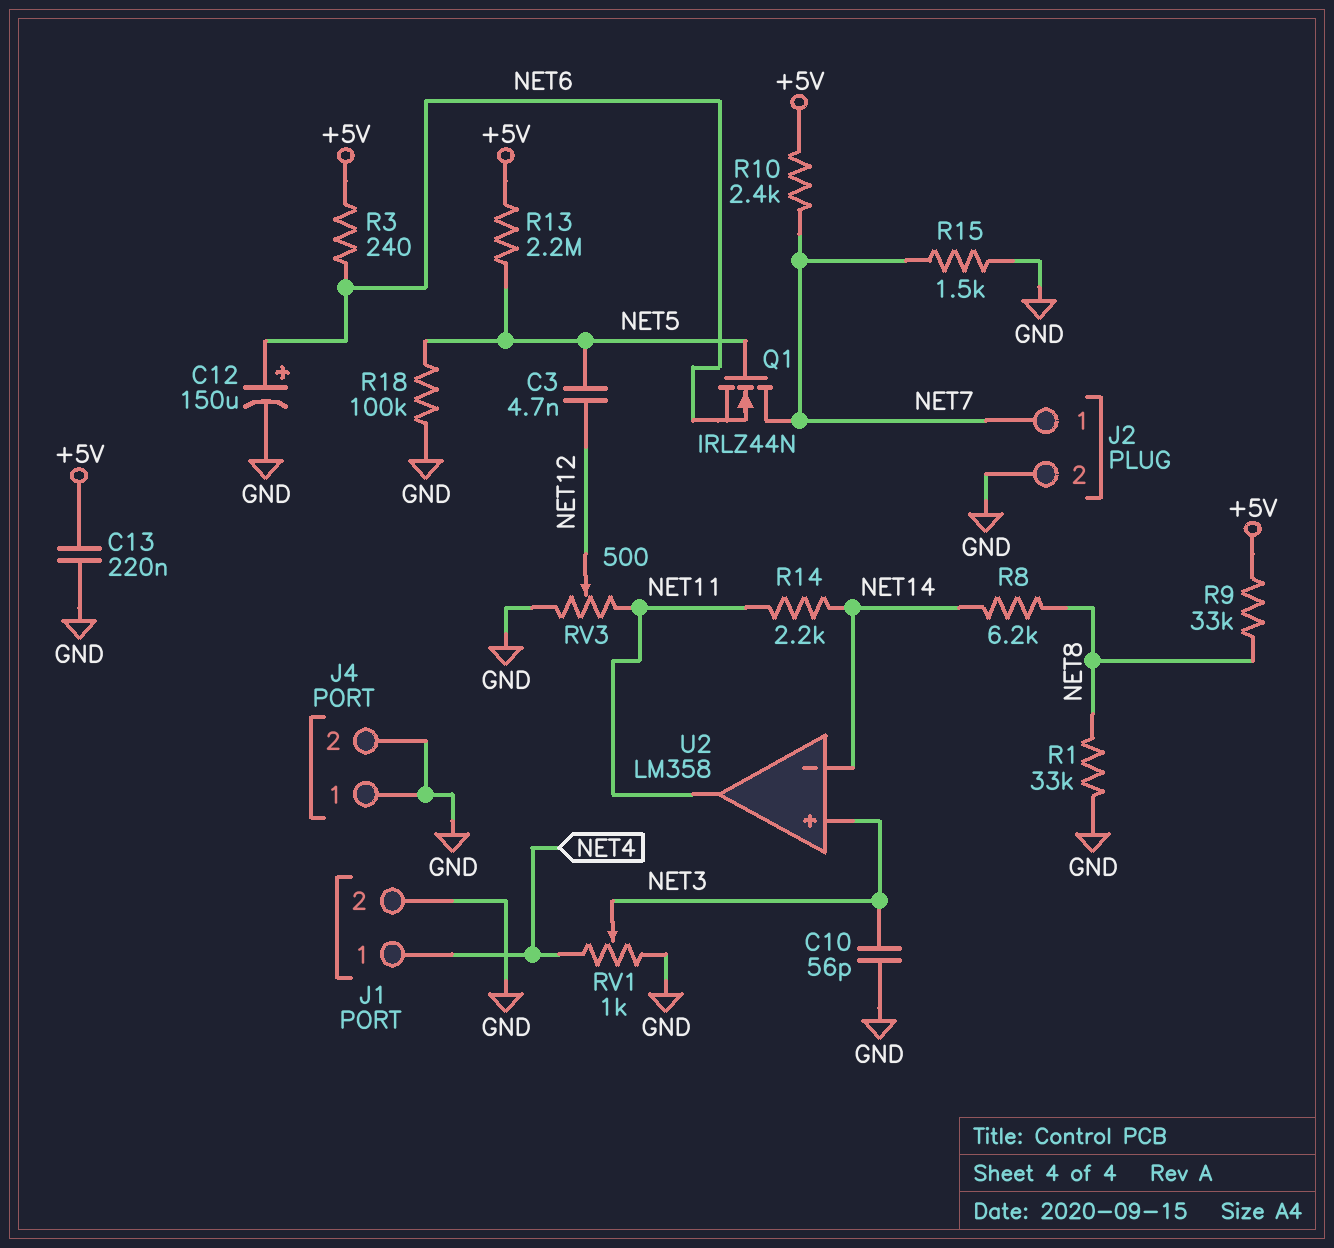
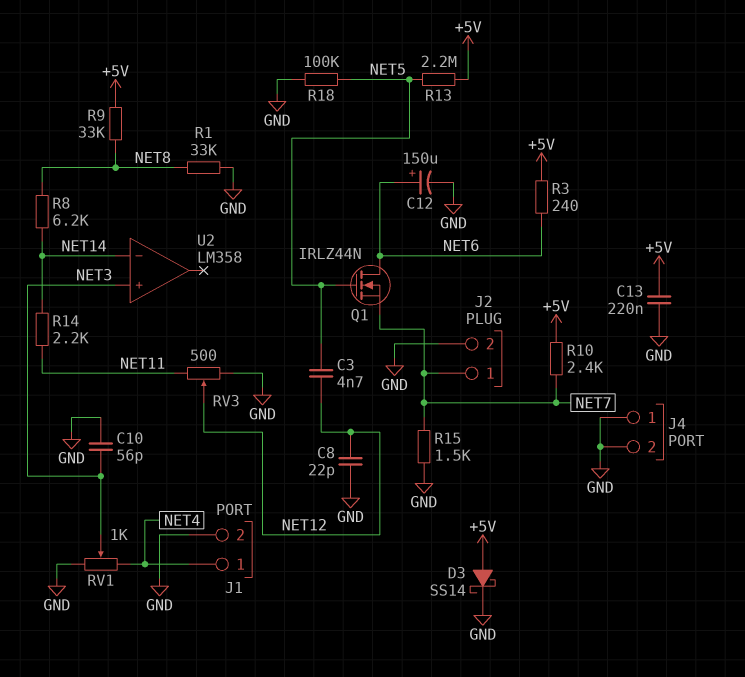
C8: none -> 22pF (GND, NET12)
D3: none -> schottky SS14 (A +5V, K GND)
Q1: NMOS IRLZ44N (G NET5, D NET7, S NET6) -> NMOS IRLZ44N (G NET5, D NET6, S NET7)
U2 pin out: NET11 -> none

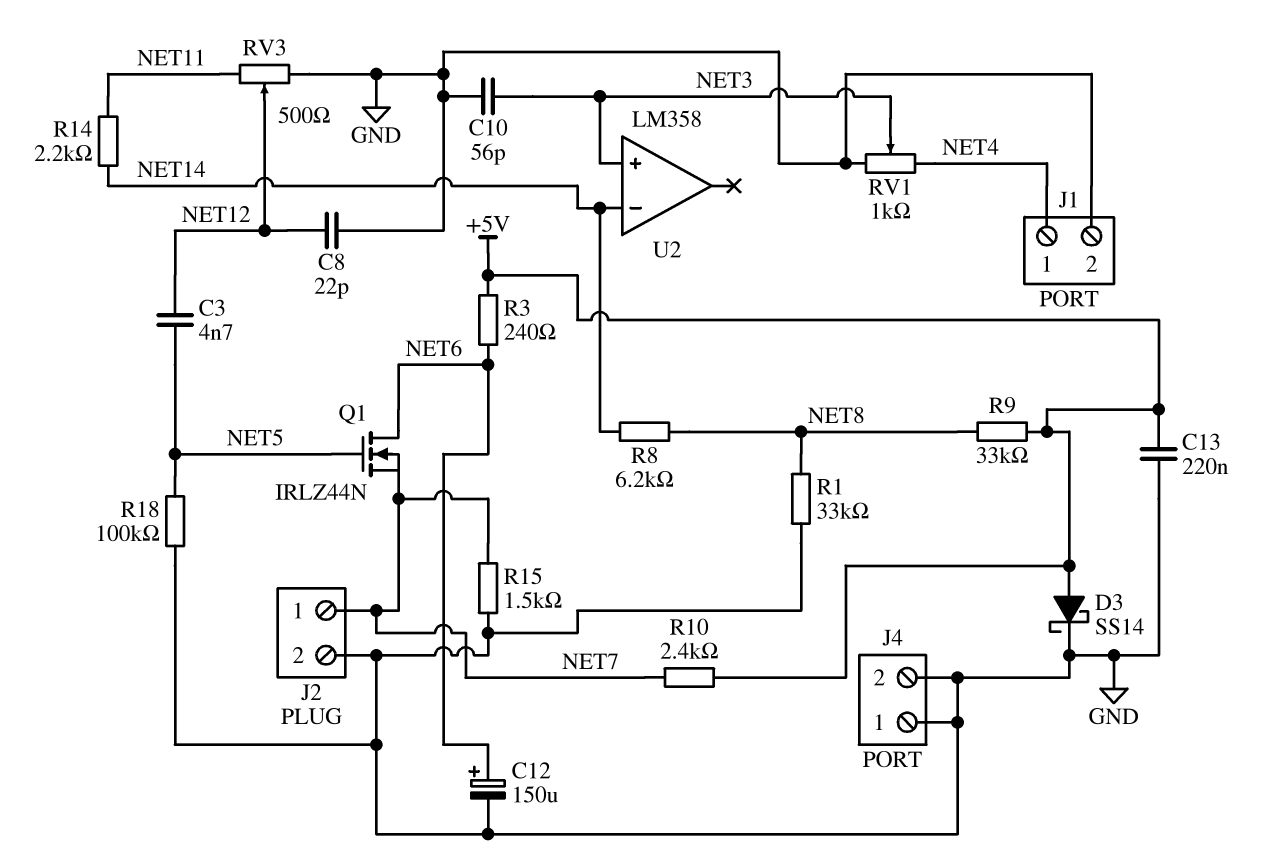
R13: 2.2M (+5V, NET5) -> none

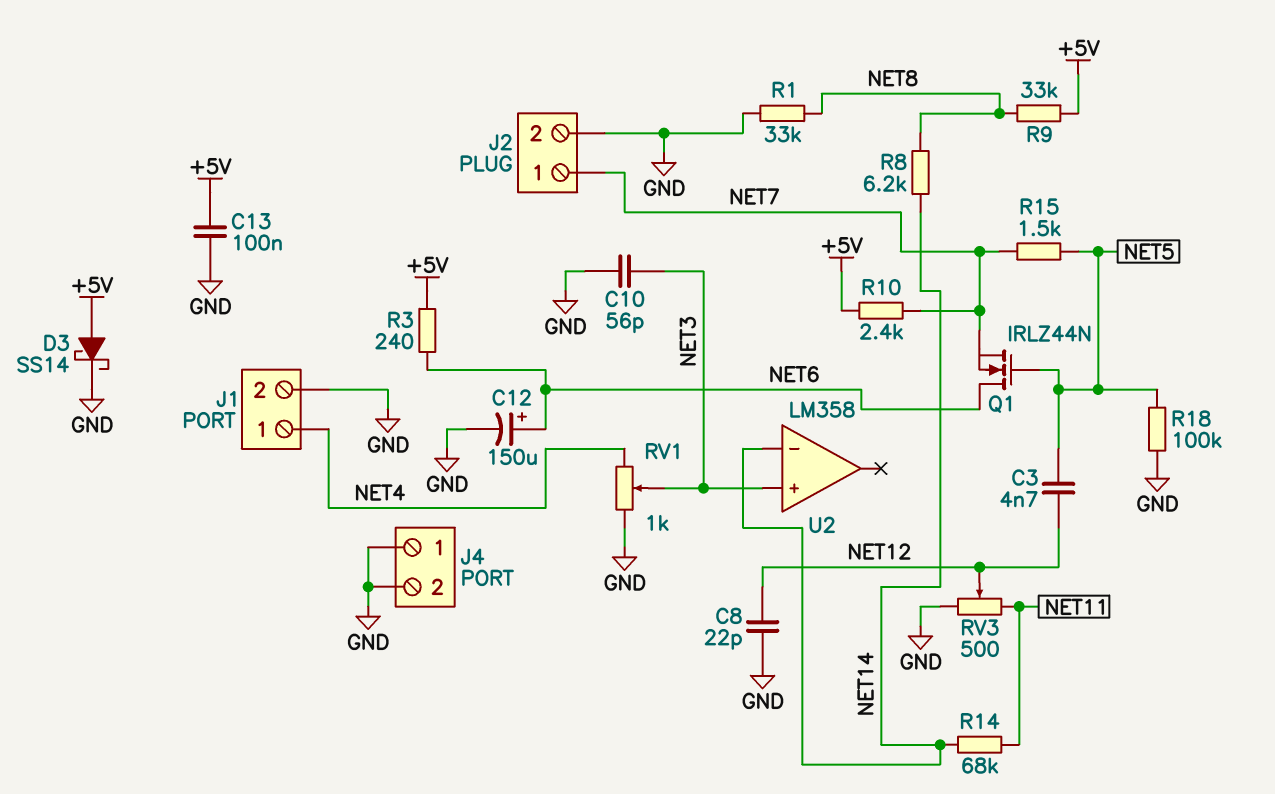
C13: 220nF (+5V, GND) -> 100nF (+5V, GND)
R14: 2.2k (NET11, NET14) -> 68k (NET11, NET14)
R15: 1.5k (GND, NET7) -> 1.5k (NET5, NET7)

